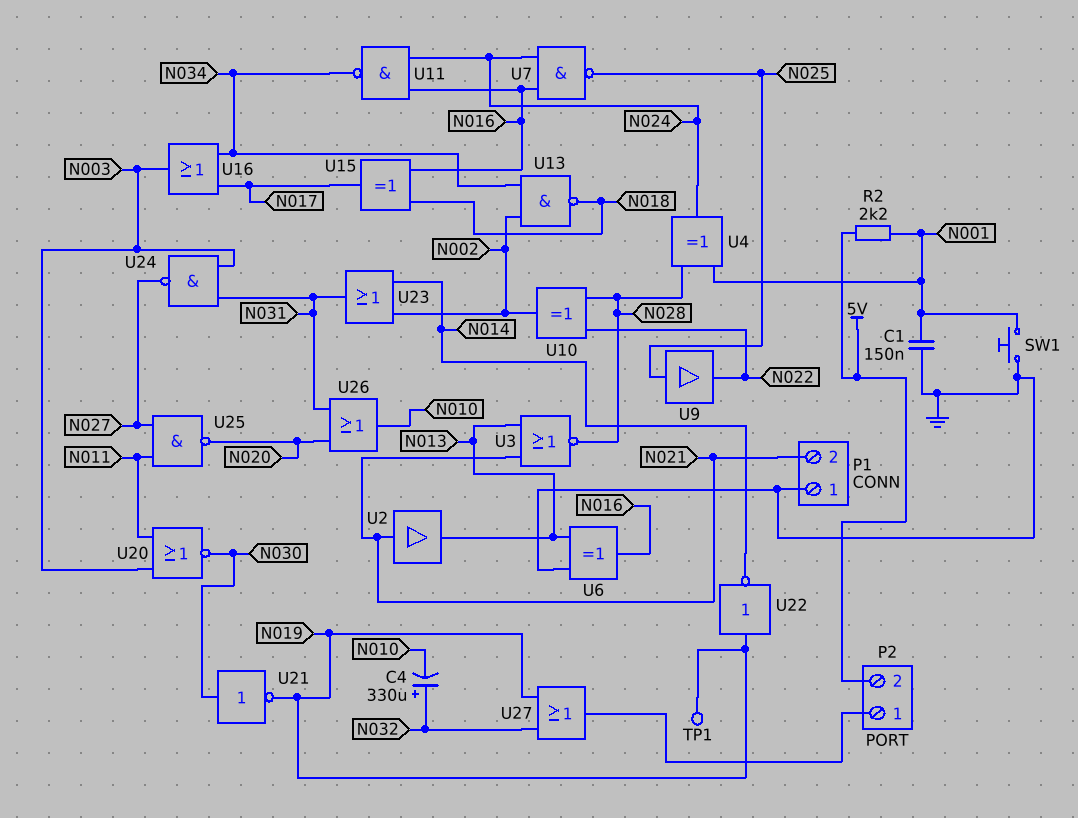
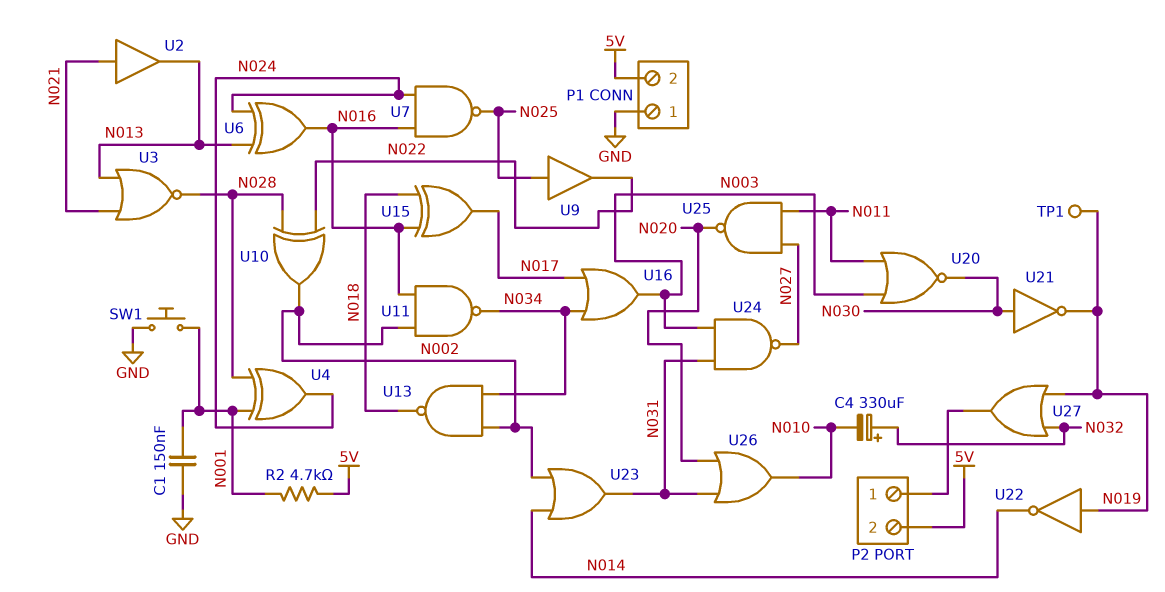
P1 pin 2: N021 -> 5V
R2: 2.2k (5V, N001) -> 4.7k (5V, N001)
U6: XOR (in GND, in N013, out N016) -> XOR (in N013, in N024, out N016)
U11: NAND (in N016, in N024, out N034) -> NAND (in N002, in N016, out N034)

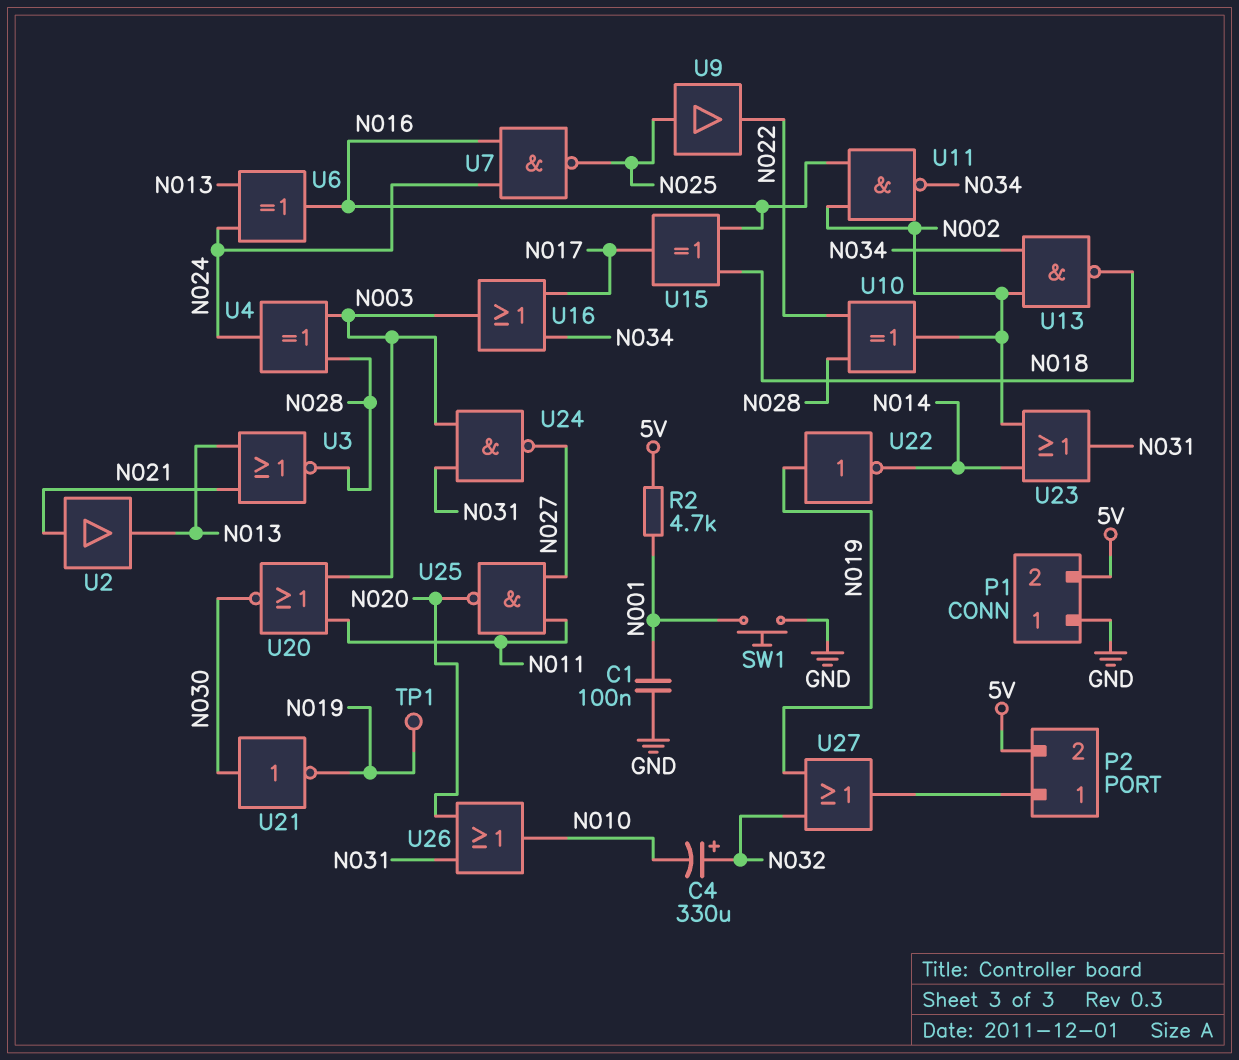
C1: 150nF (GND, N001) -> 100nF (GND, N001)
U4: XOR (in N001, in N028, out N024) -> XOR (in N003, in N028, out N024)

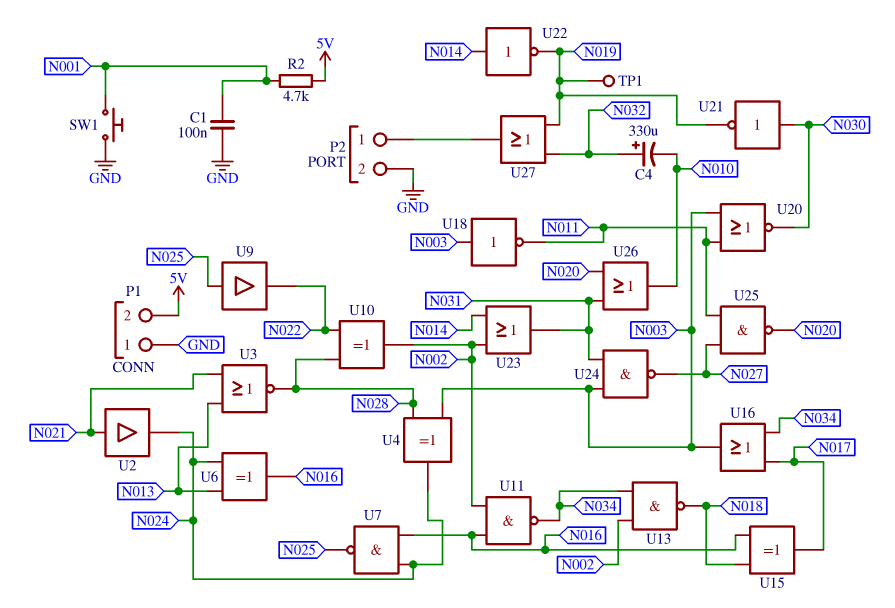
P2 pin 2: 5V -> GND
U2: buffer (in N021, out N013) -> buffer (in N021, out N024)
U18: none -> NOT (in N003, out N011)
U22: NOT (in N019, out N014) -> NOT (in N014, out N019)

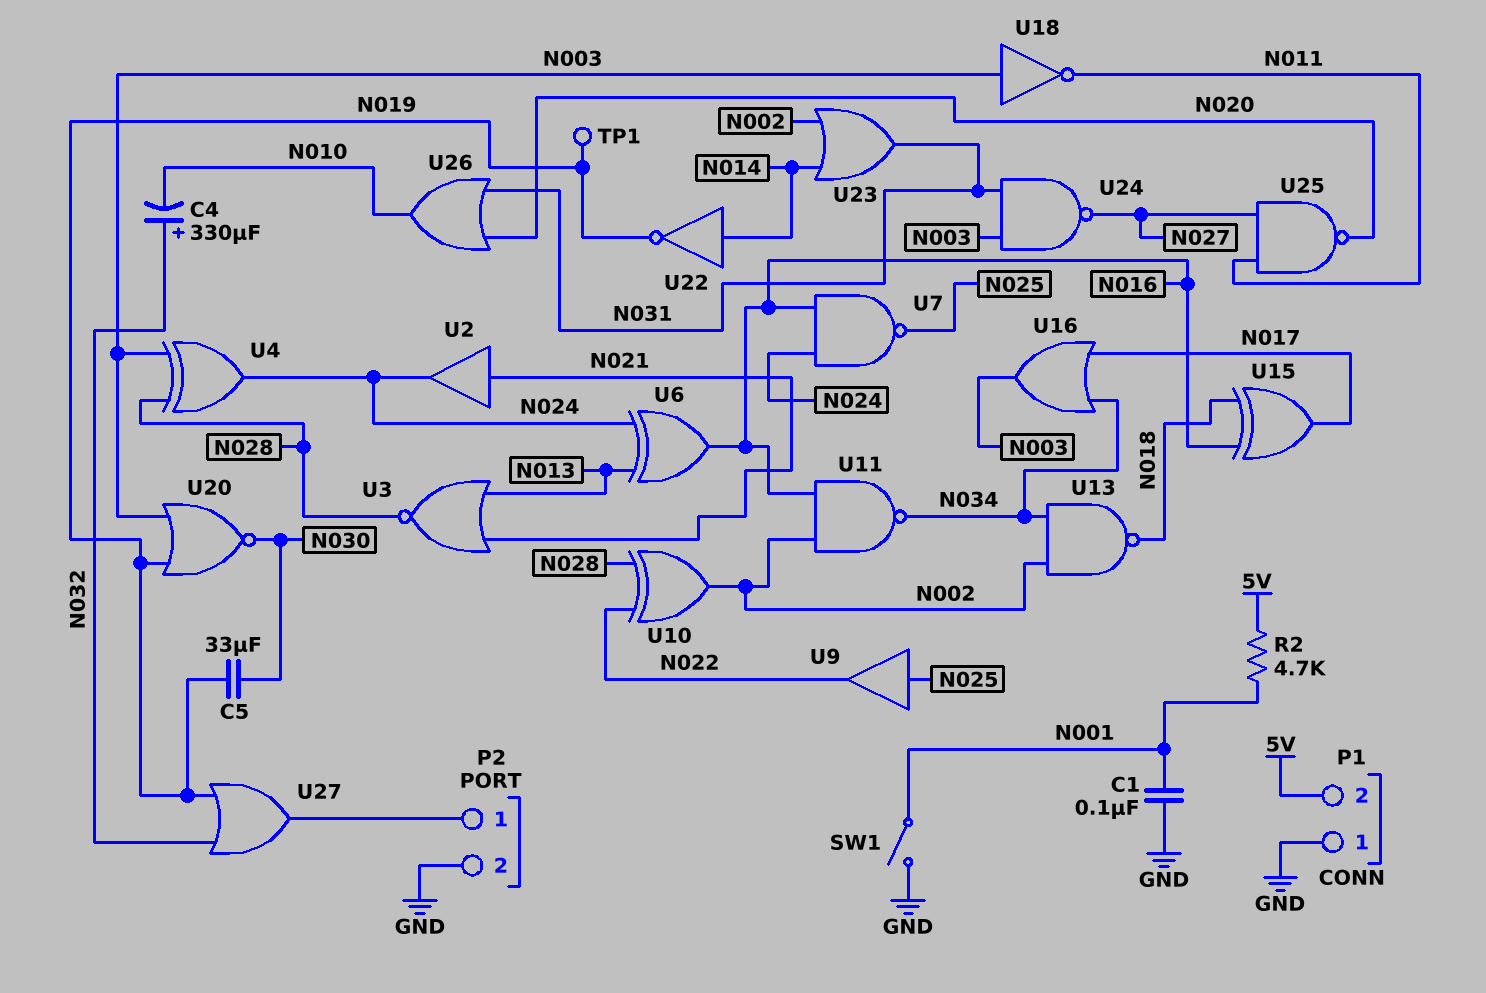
C5: none -> 33uF (N019, N030)
SW1: button (GND, N001) -> switch (GND, N001)
U20: NOR (in N003, in N011, out N030) -> NOR (in N003, in N019, out N030)
U21: NOT (in N030, out N019) -> none

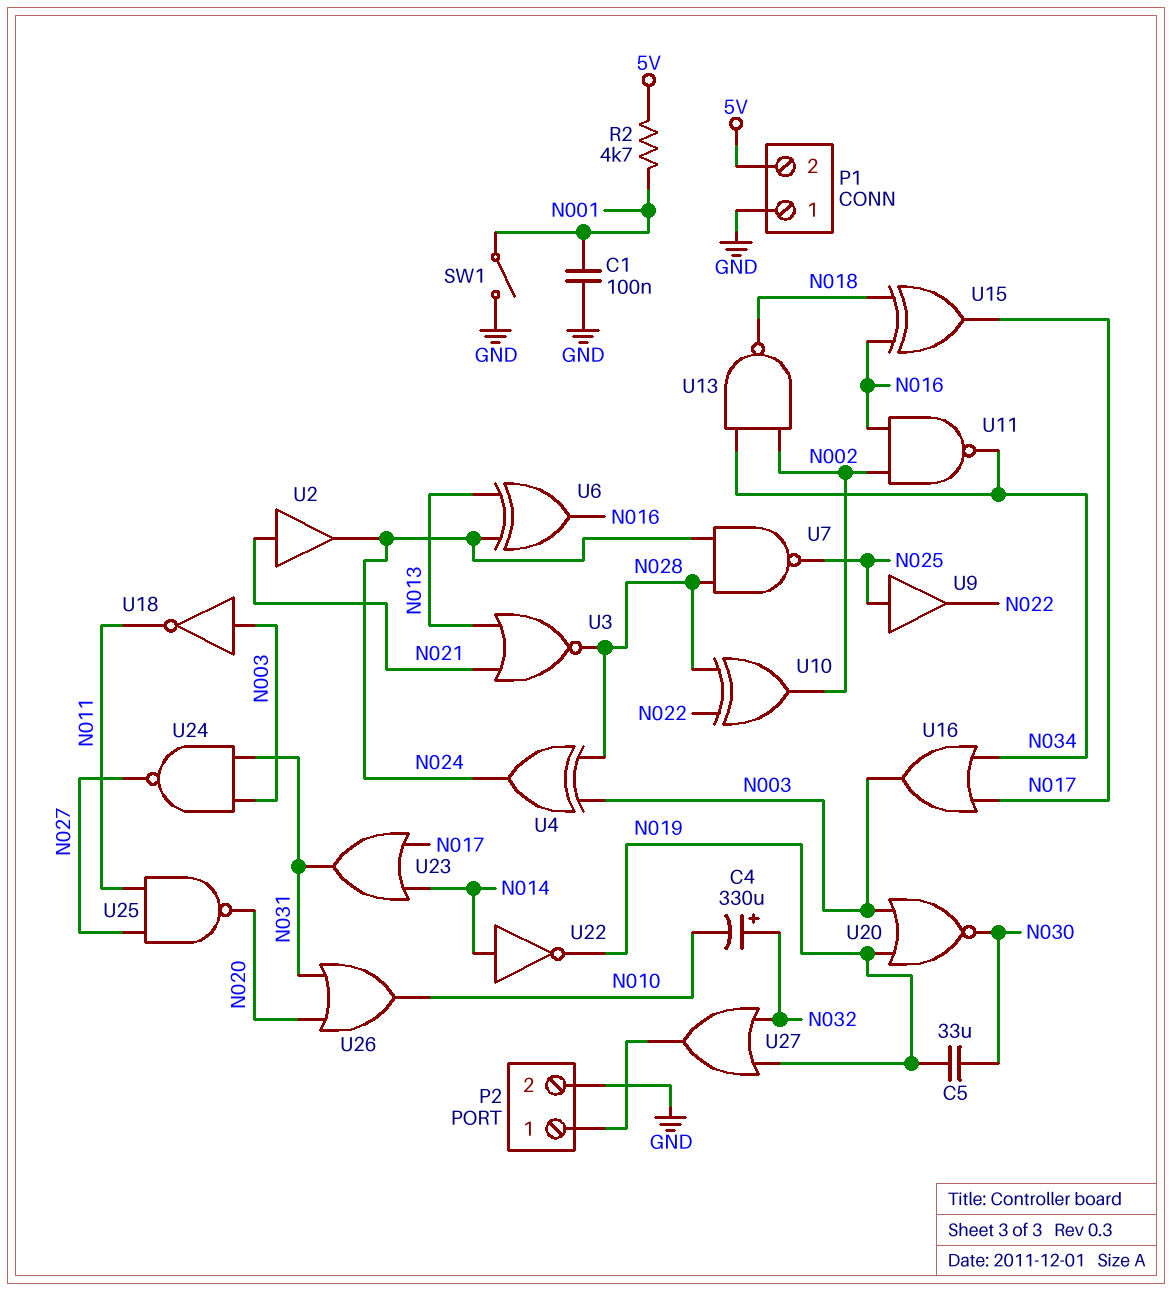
TP1: test point (N019) -> none
U7: NAND (in N016, in N024, out N025) -> NAND (in N024, in N028, out N025)
U23: OR (in N002, in N014, out N031) -> OR (in N014, in N017, out N031)

